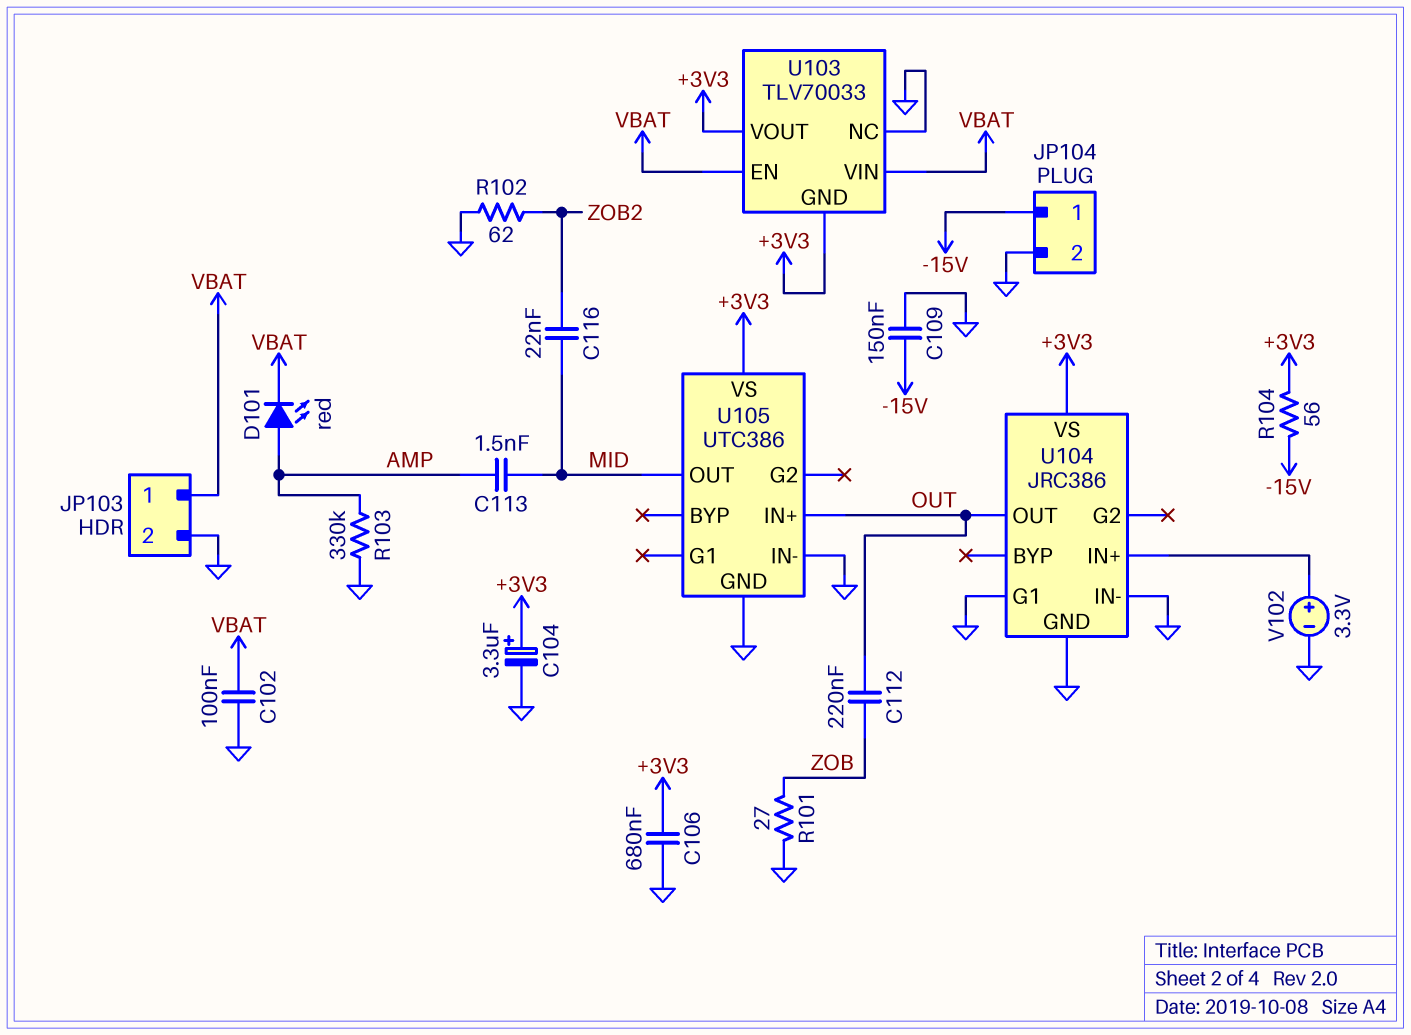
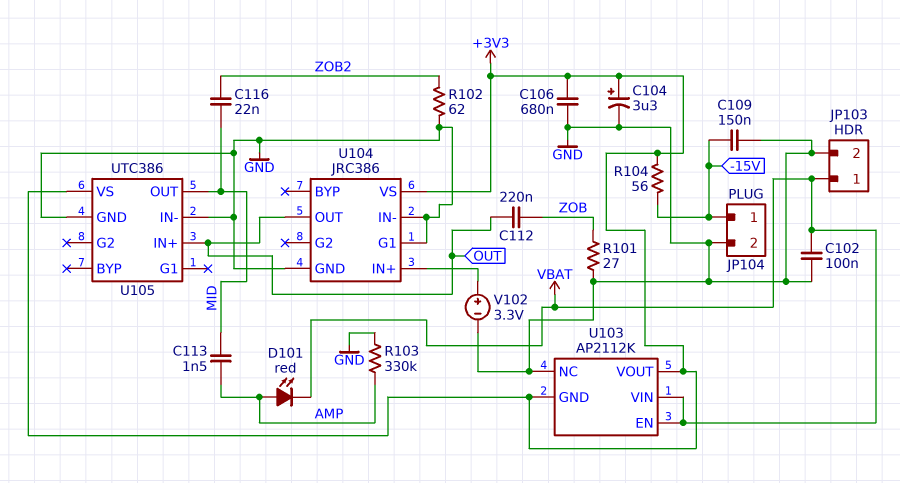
U103: TLV70033 -> AP2112K

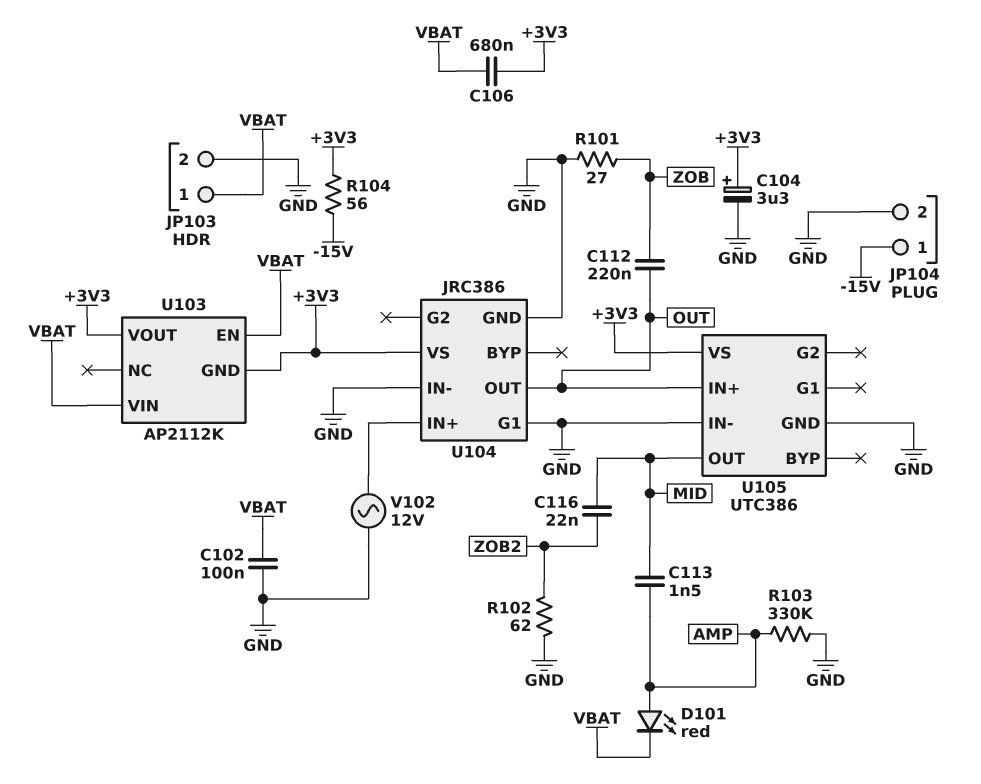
C106: 680nF (+3V3, GND) -> 680nF (+3V3, VBAT)
C109: 150nF (-15V, GND) -> none
U103 pin NC: GND -> none
V102: 3.3V (plus U104/IN+, minus GND) -> AC 12V (GND, U104/IN+)

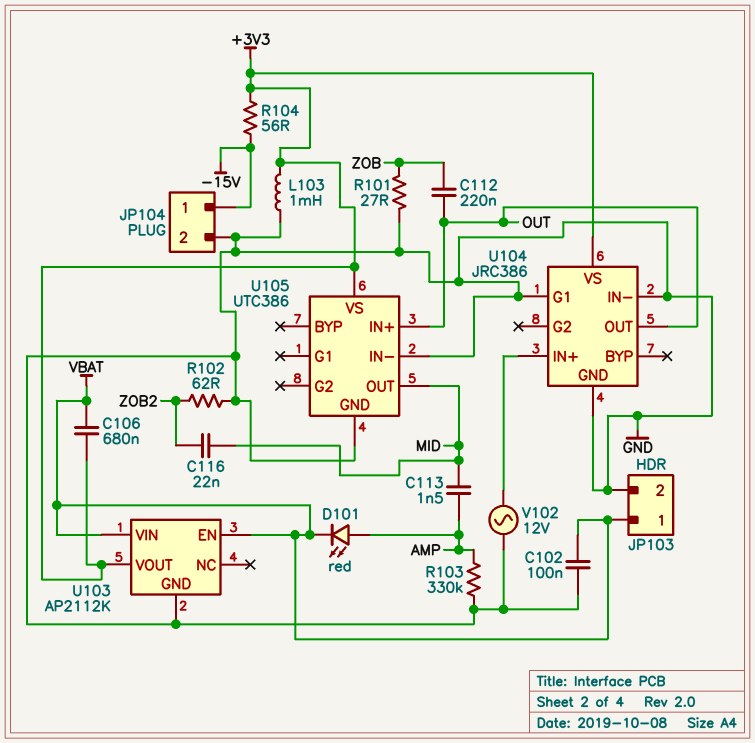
C104: 3.3uF (plus +3V3, minus GND) -> none
L103: none -> 1mH (+3V3, GND)
U103 pin GND: +3V3 -> GND

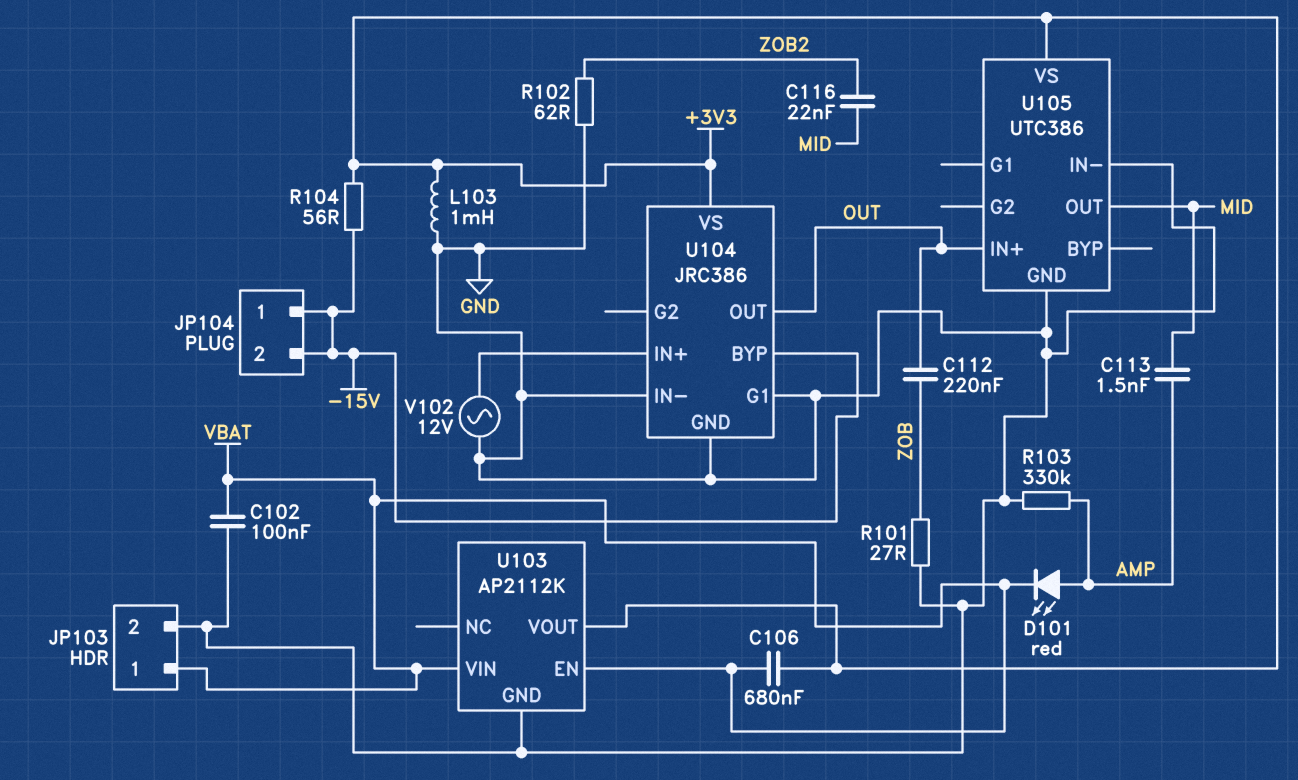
JP104 pin 2: GND -> -15V
U104 pin BYP: none -> -15V

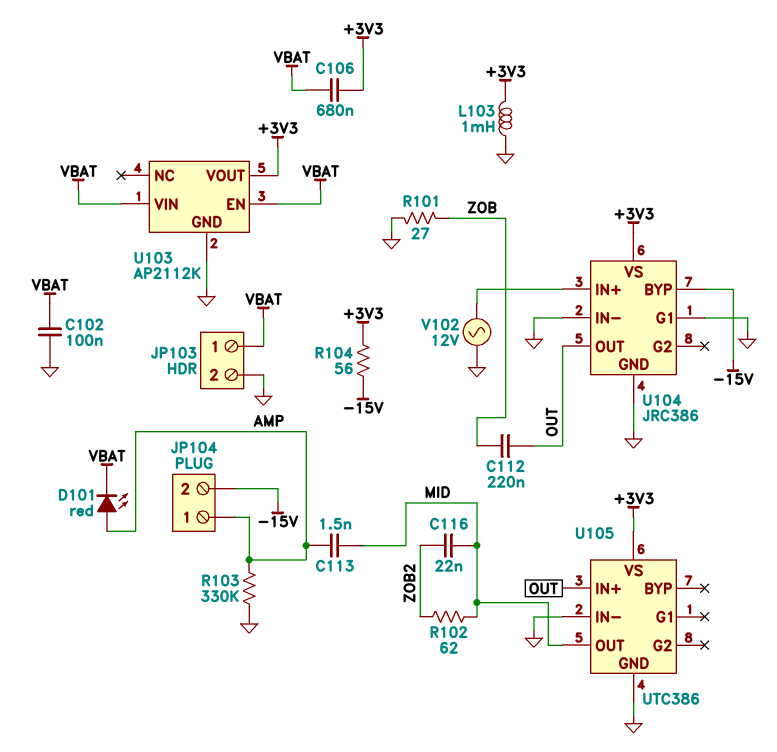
JP104 pin 1: -15V -> AMP
R102: 62 (GND, ZOB2) -> 62 (MID, ZOB2)

